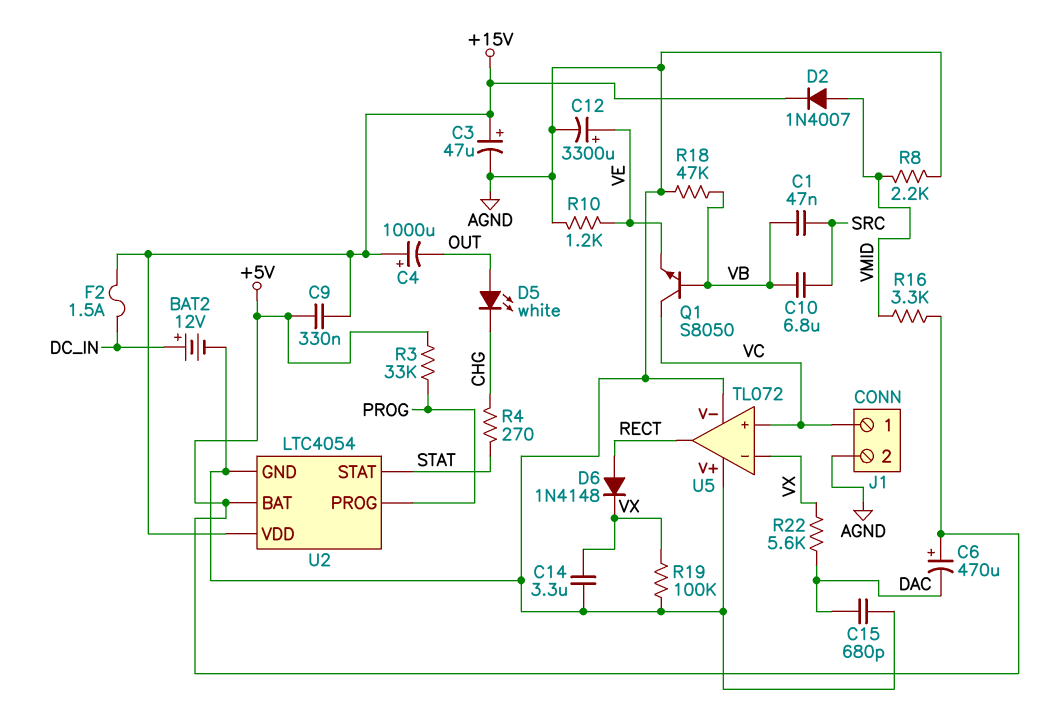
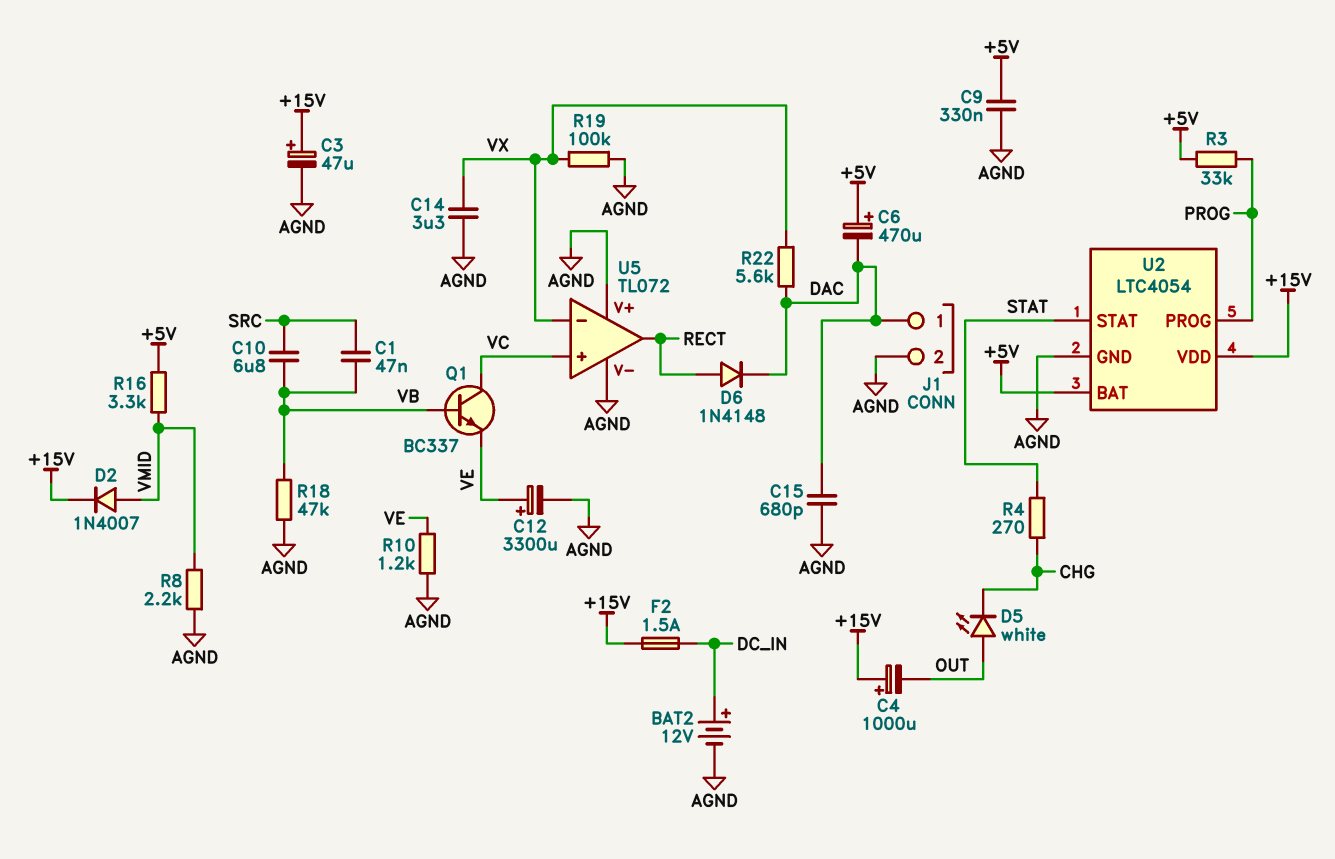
C9: 330nF (+5V, +15V) -> 330nF (+5V, AGND)
D6: diode 1N4148 (A RECT, K VX) -> diode 1N4148 (A RECT, K DAC)
J1 pin 1: VC -> DAC
Q1: NPN S8050 (B VB, C VC, E VE) -> NPN BC337 (B VB, C VC, E VE)

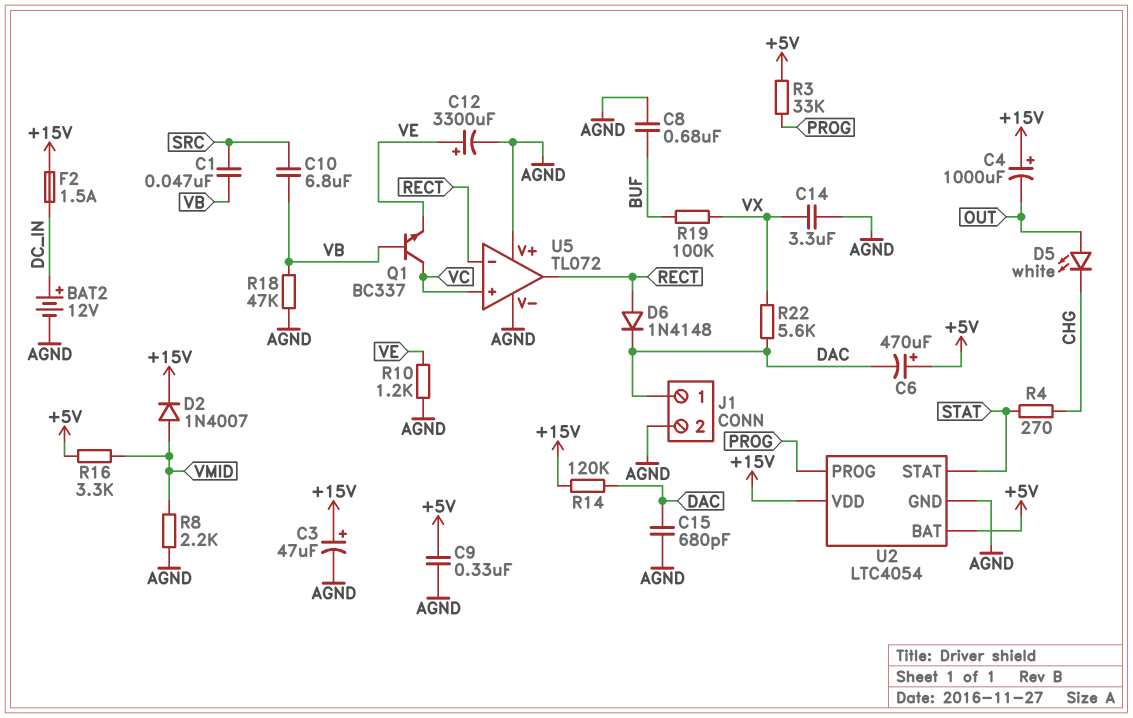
C8: none -> 680nF (AGND, BUF)
R14: none -> 120k (+15V, DAC)
R19: 100k (AGND, VX) -> 100k (BUF, VX)
U5 pin in-: VX -> RECT

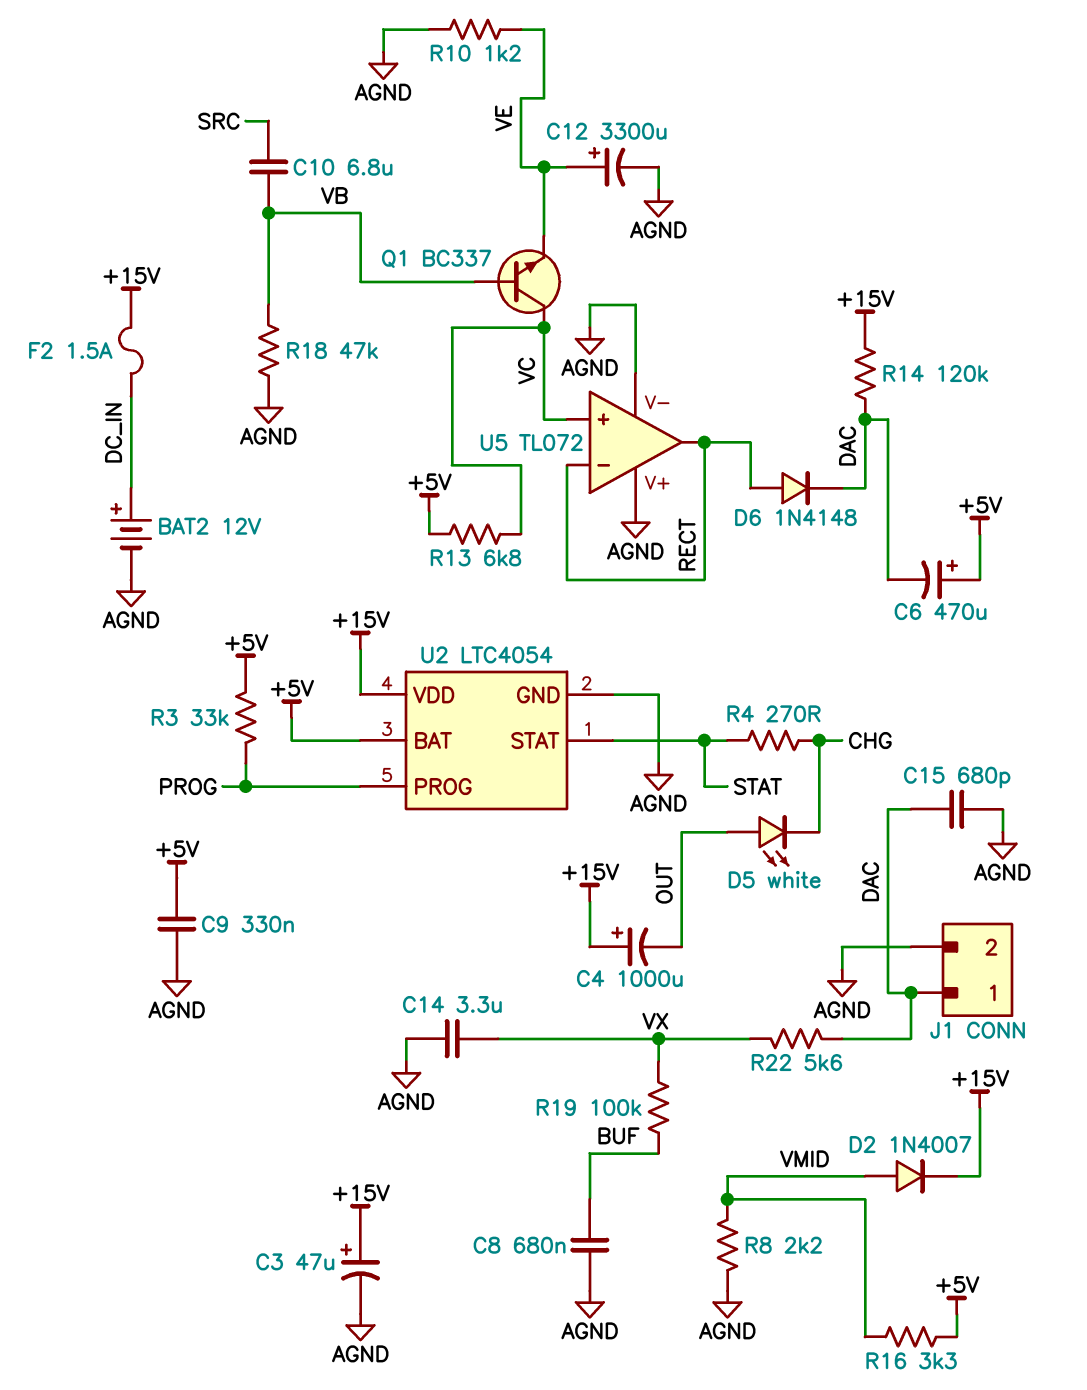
C1: 47nF (SRC, VB) -> none
R13: none -> 6.8k (+5V, VC)

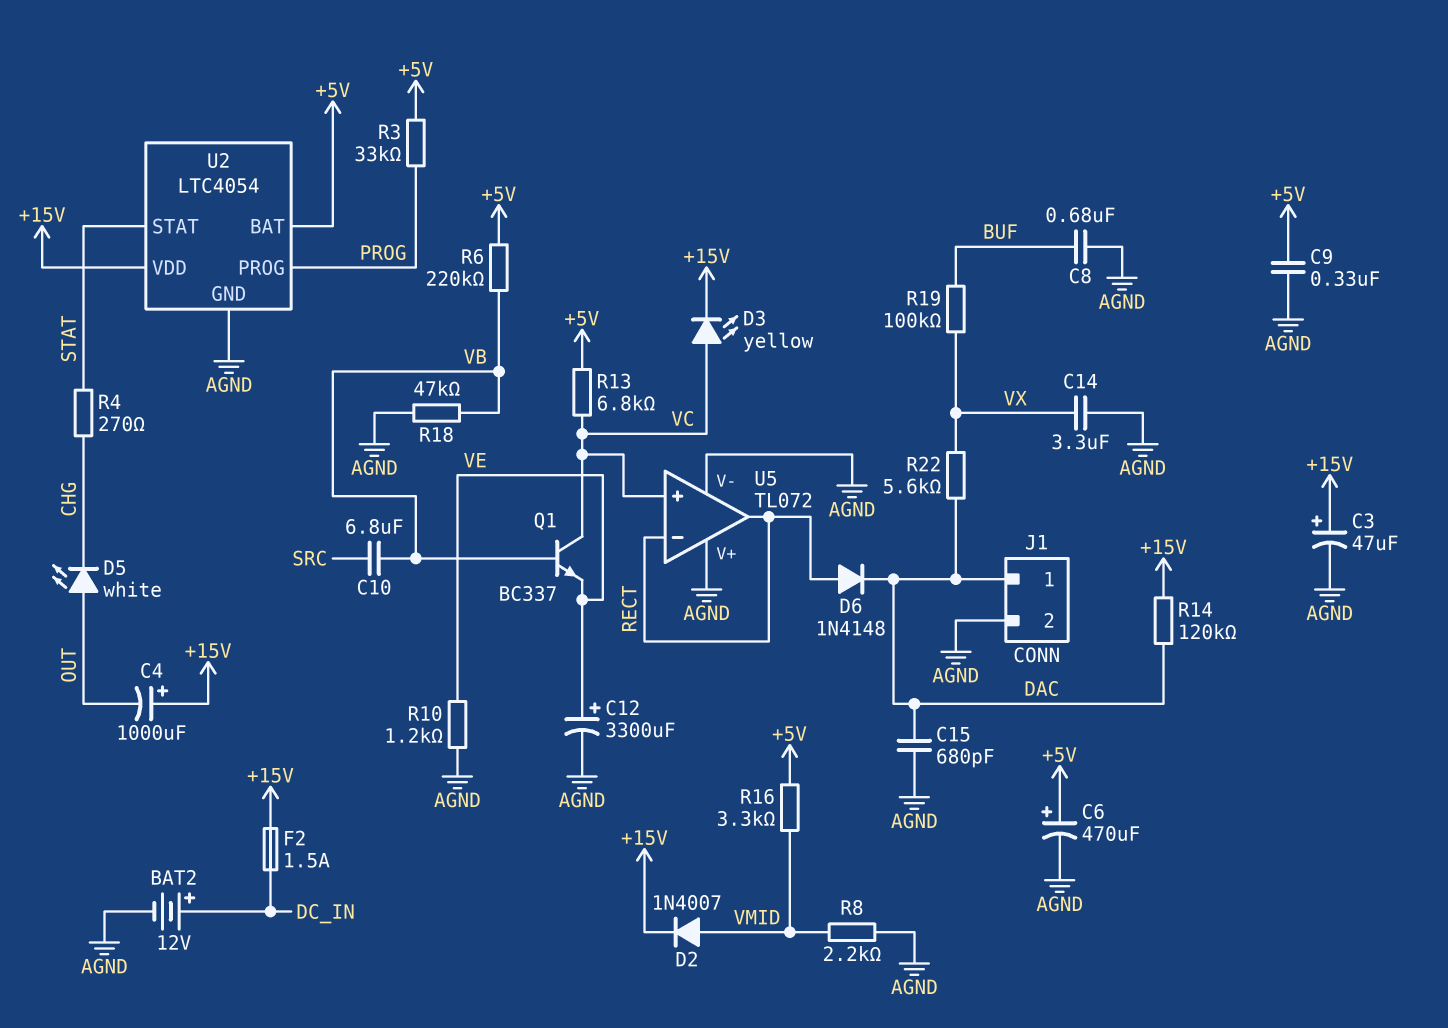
C6: 470uF (plus +5V, minus DAC) -> 470uF (plus +5V, minus AGND)
D3: none -> LED yellow (A VC, K +15V)
R6: none -> 220k (+5V, VB)

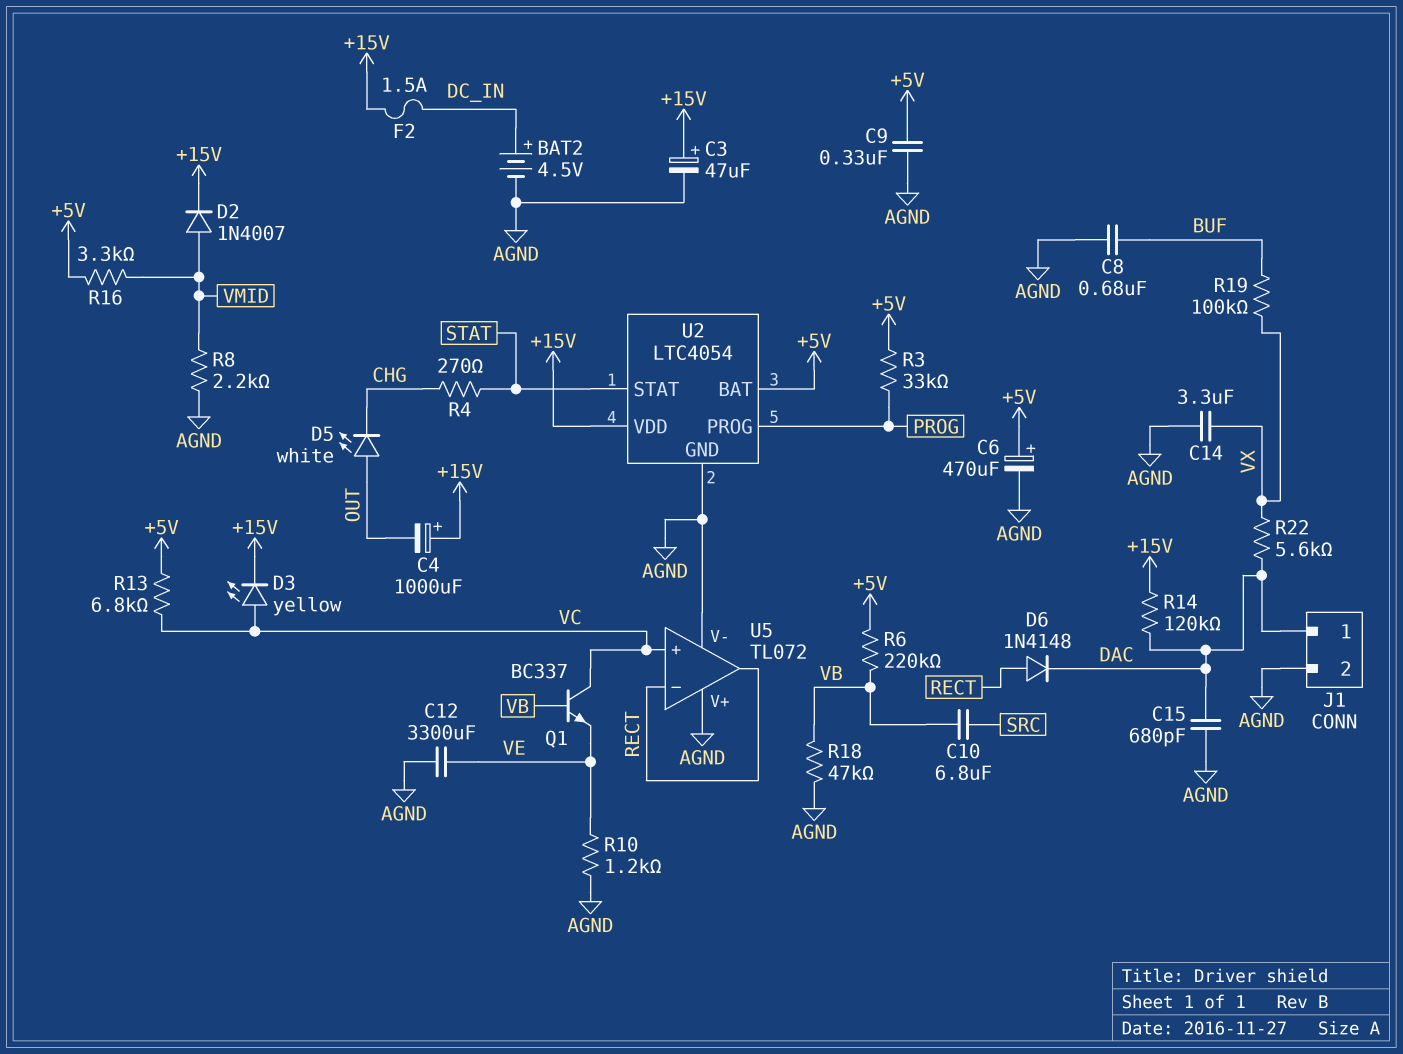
BAT2: 12V (plus DC_IN, minus AGND) -> 4.5V (plus DC_IN, minus AGND)
C12: 3300uF (plus VE, minus AGND) -> 3300uF (AGND, VE)

